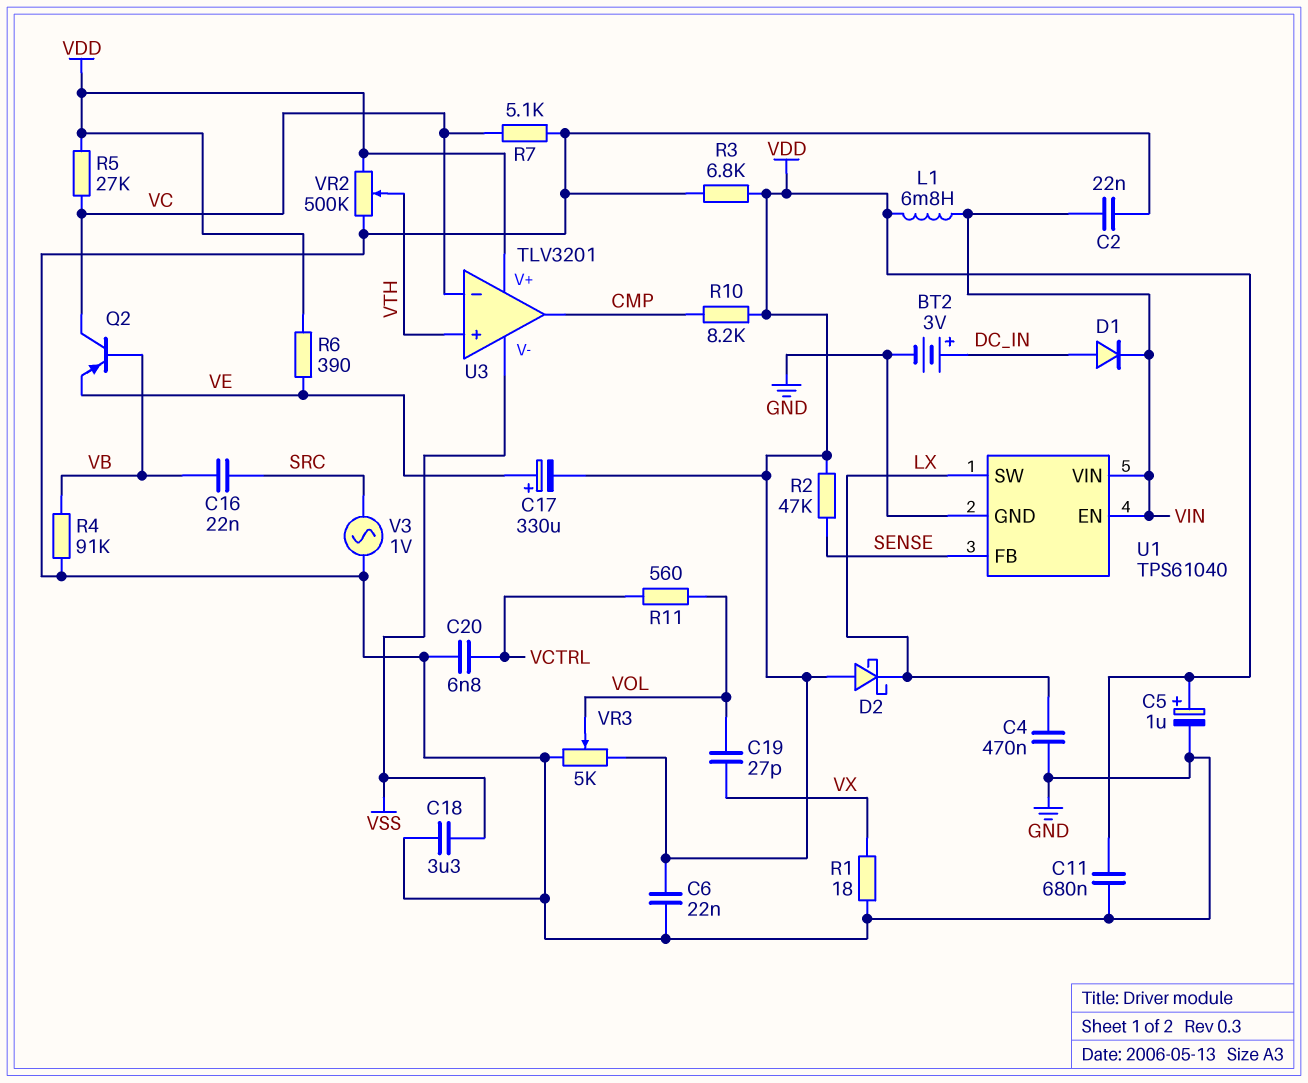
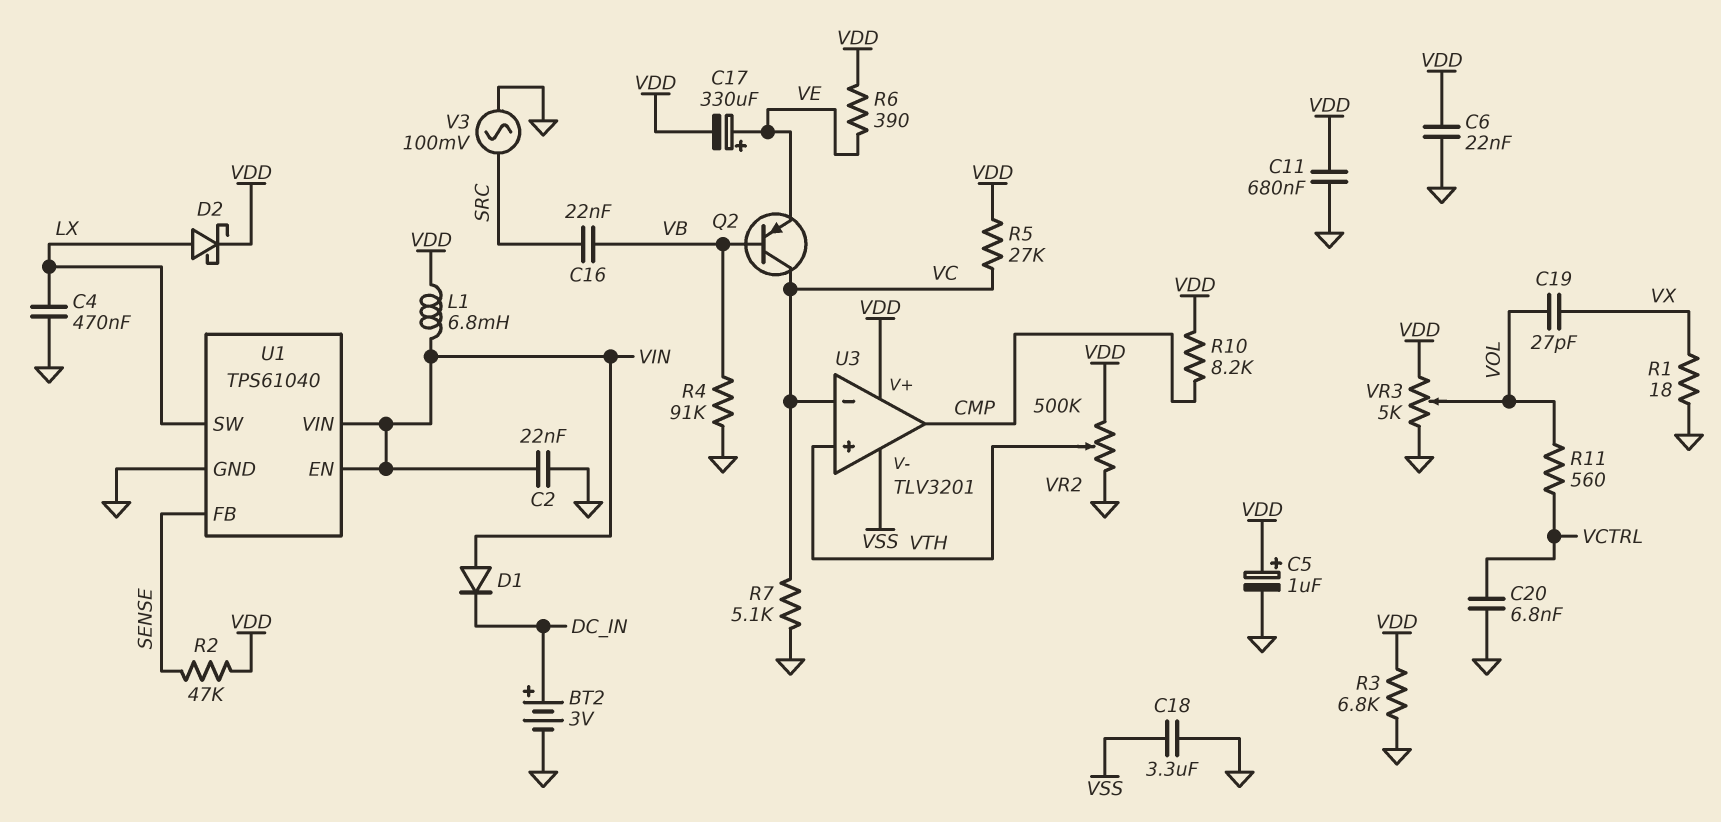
D1: diode (A DC_IN, K VIN) -> diode (A VIN, K DC_IN)
D2: schottky (A VDD, K LX) -> schottky (A LX, K VDD)
V3: AC 1V (GND, SRC) -> AC 100mV (GND, SRC)

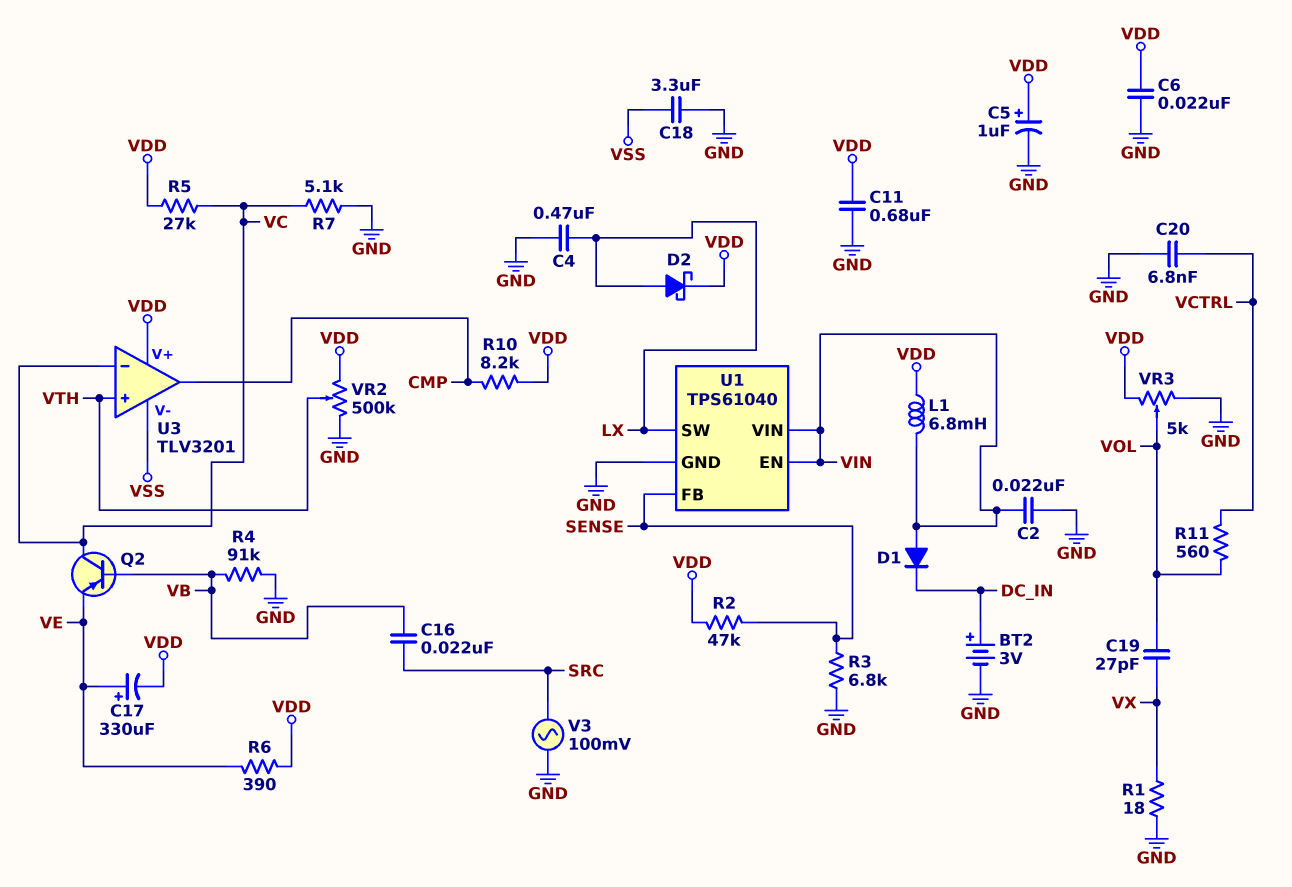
R3: 6.8k (GND, VDD) -> 6.8k (GND, SENSE)

